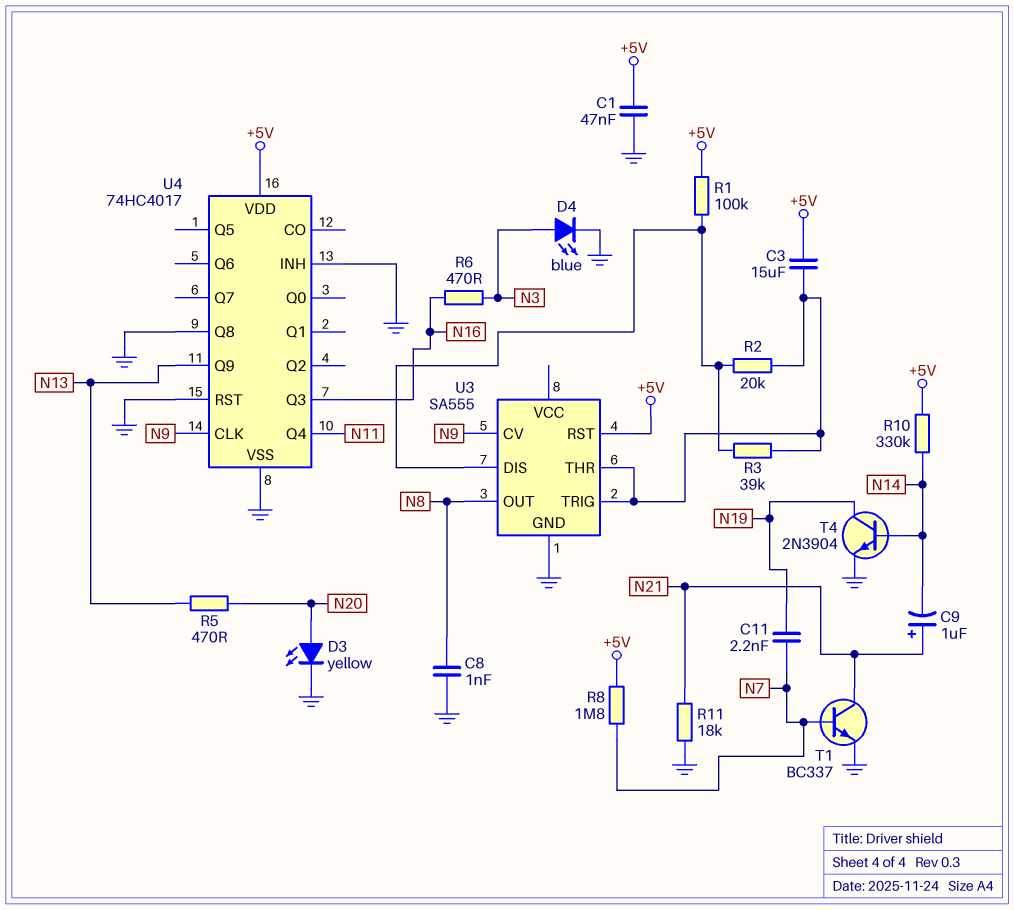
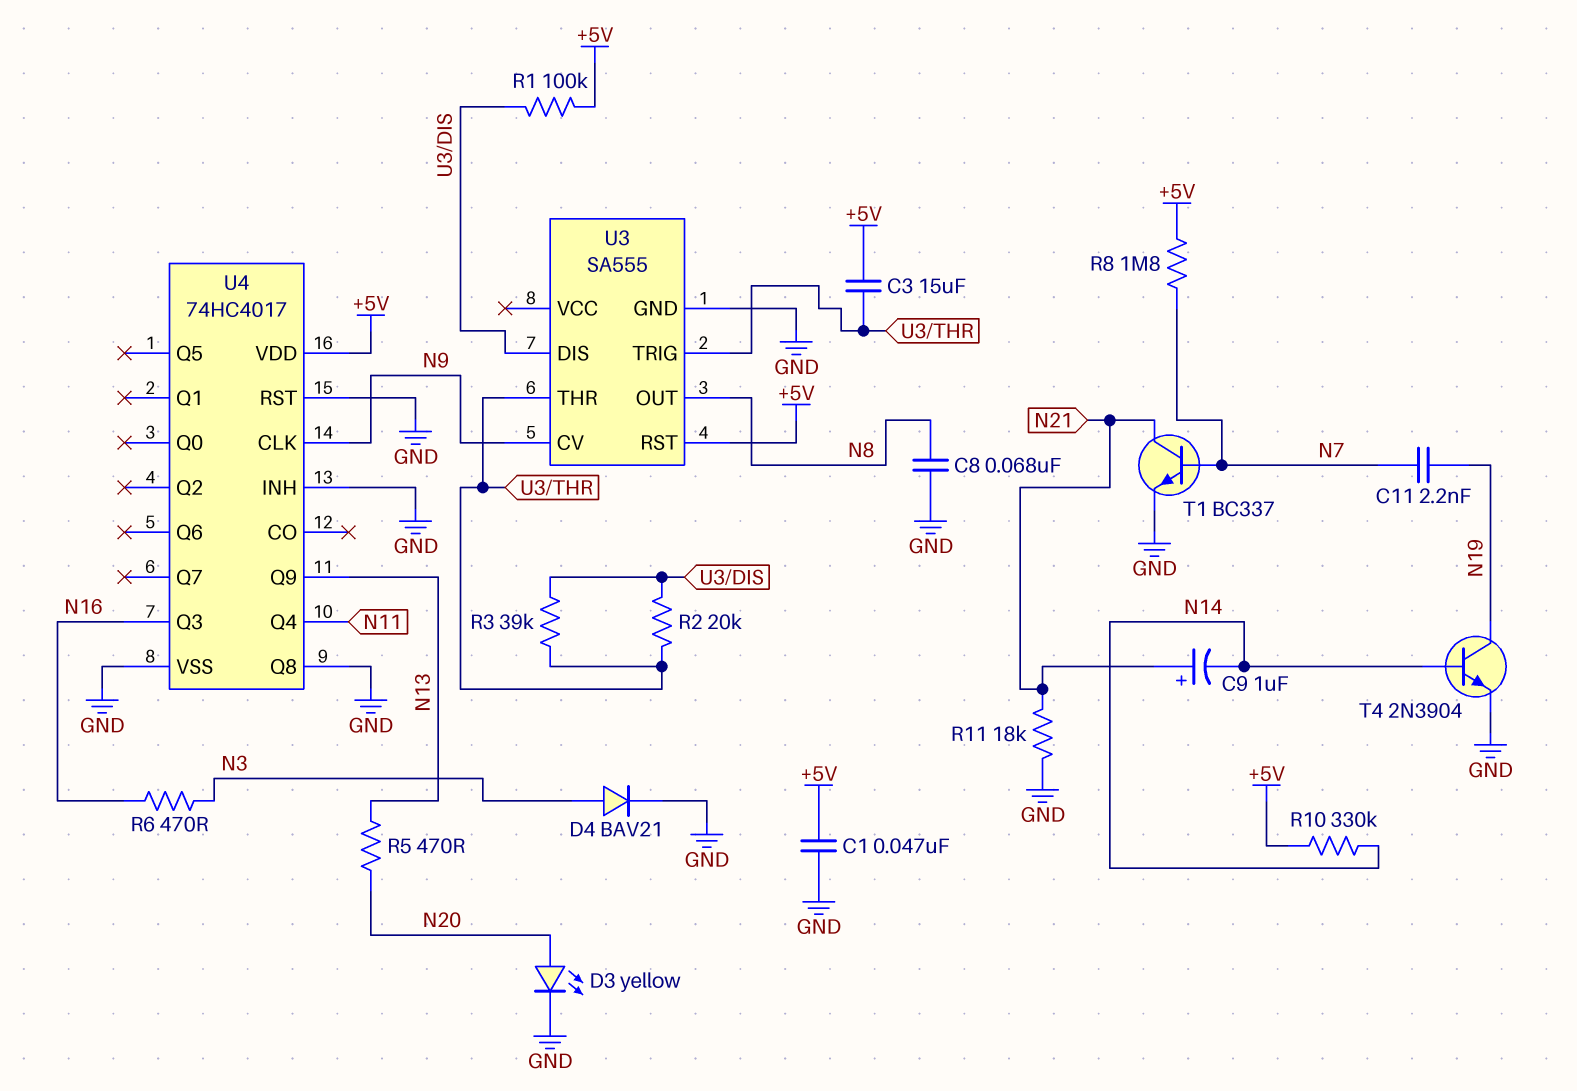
C8: 1nF (GND, N8) -> 68nF (GND, N8)
D4: LED blue (A N3, K GND) -> diode BAV21 (A N3, K GND)

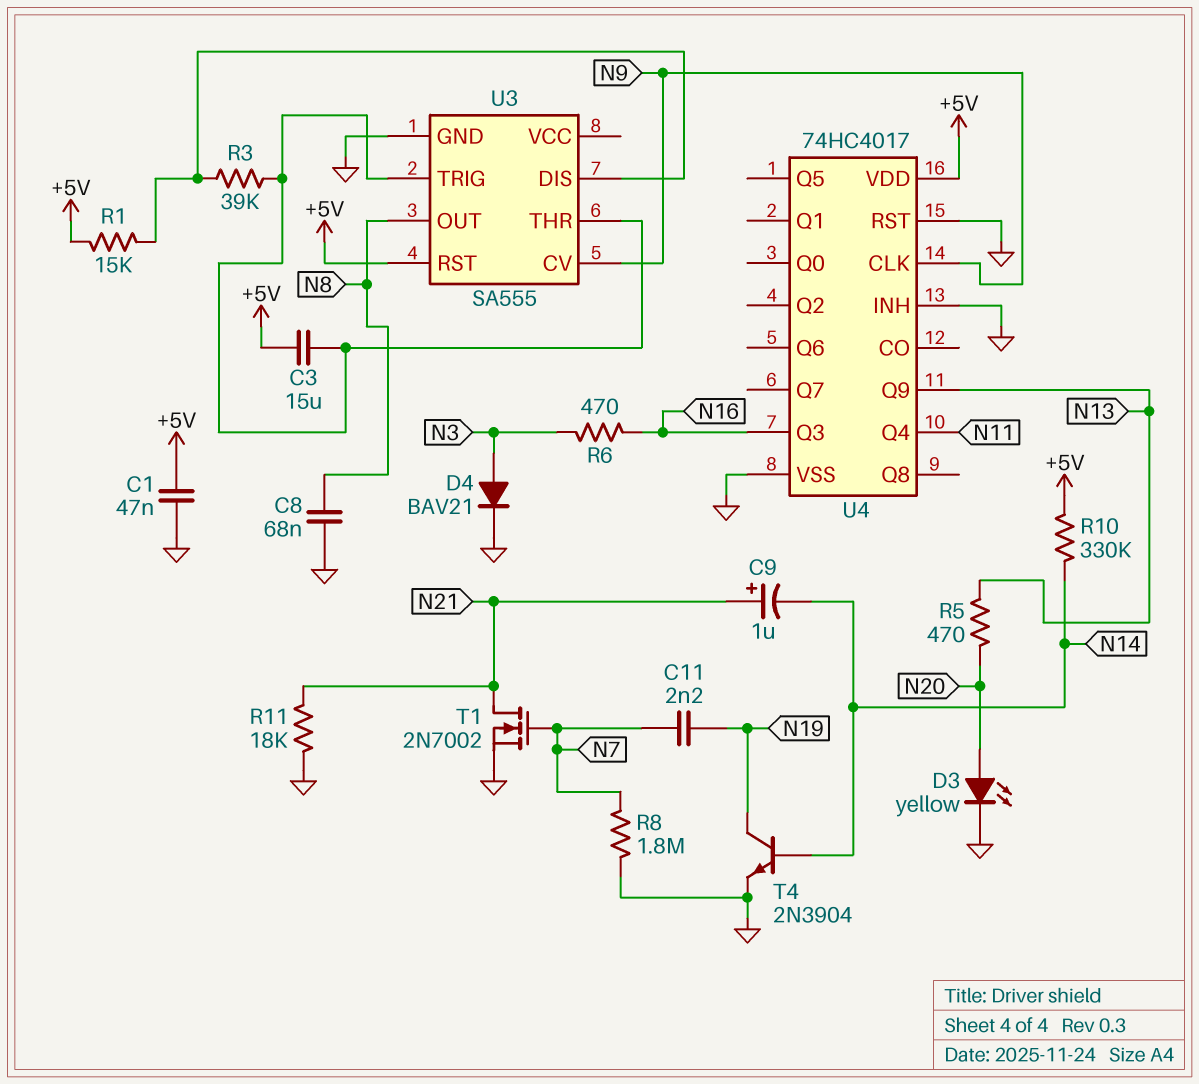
R1: 100k (+5V, U3/DIS) -> 15k (+5V, U3/DIS)
R2: 20k (U3/DIS, U3/THR) -> none
R8: 1.8M (+5V, N7) -> 1.8M (GND, N7)
T1: NPN BC337 (B N7, C N21, E GND) -> NMOS 2N7002 (G N7, D N21, S GND)
U4 pin Q8: GND -> none

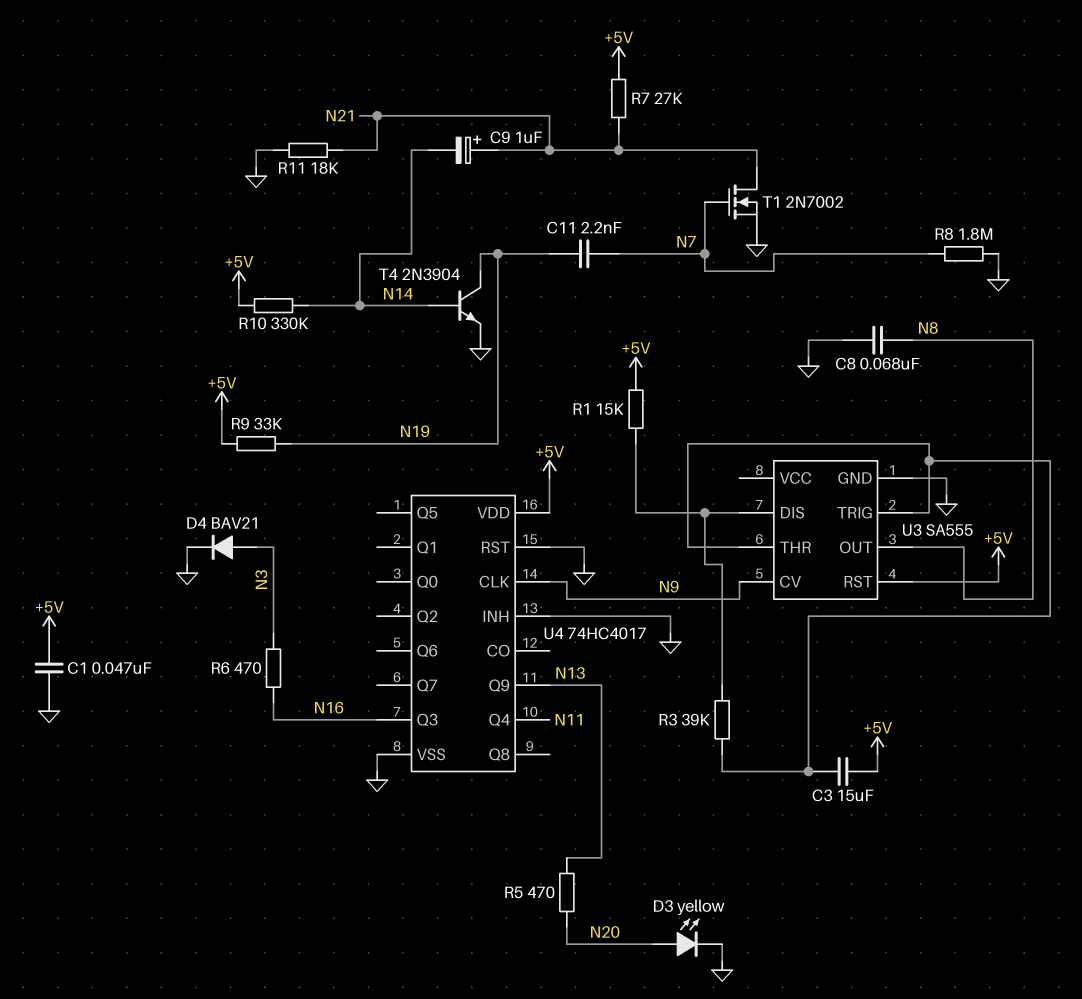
R7: none -> 27k (+5V, N21)
R9: none -> 33k (+5V, N19)

